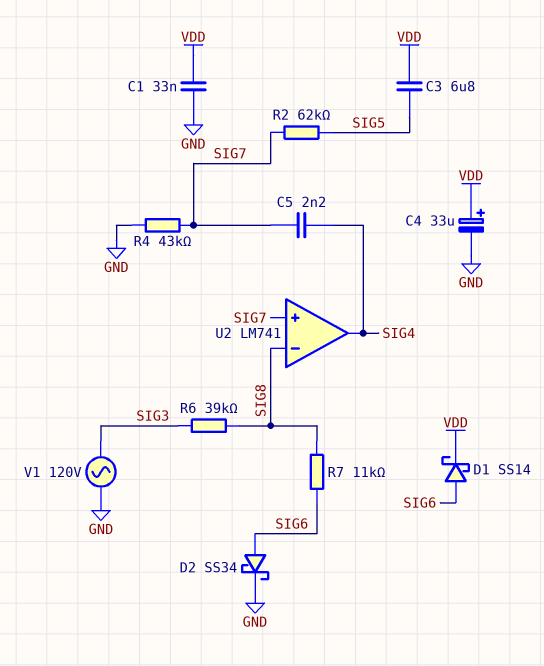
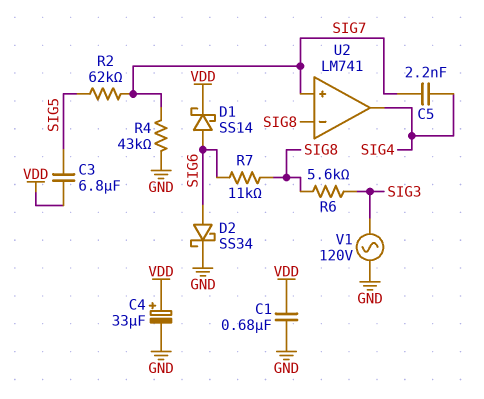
C1: 33nF (GND, VDD) -> 680nF (GND, VDD)
R6: 39k (SIG3, SIG8) -> 5.6k (SIG3, SIG8)

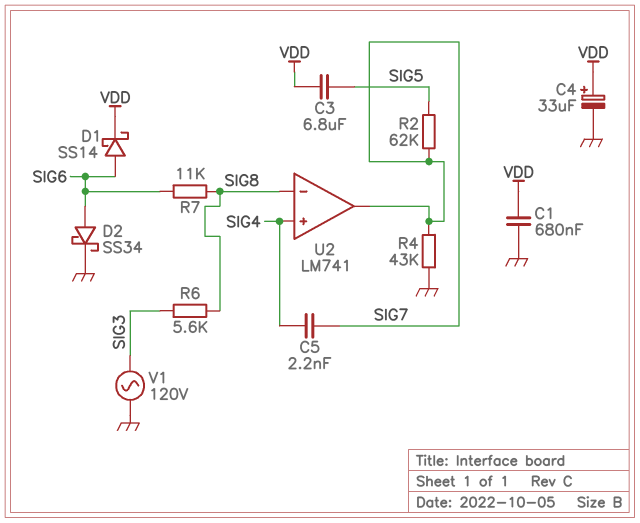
U2 pin in+: SIG7 -> SIG4
U2 pin out: SIG4 -> SIG7

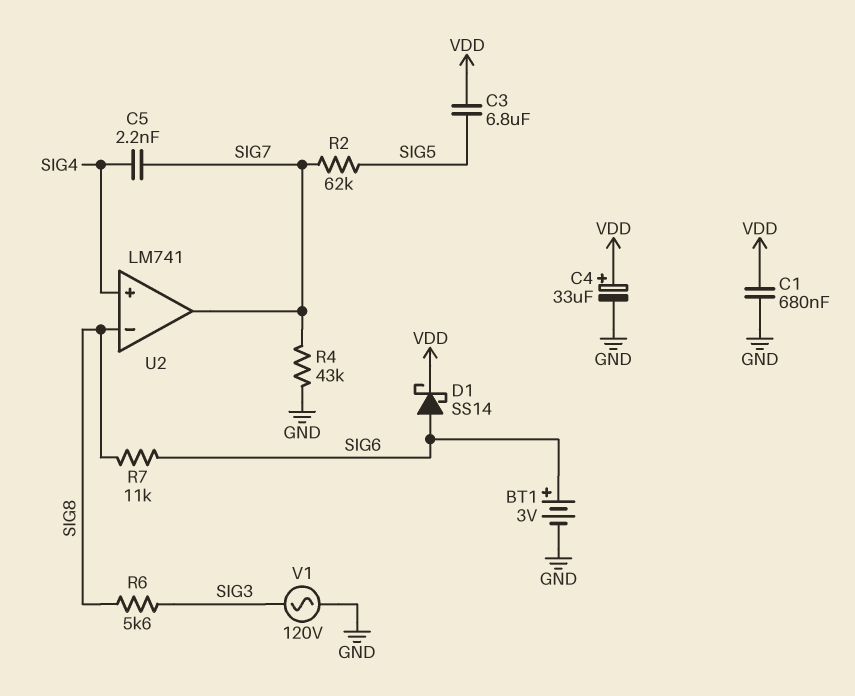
BT1: none -> 3V (plus SIG6, minus GND)
D2: schottky SS34 (A SIG6, K GND) -> none

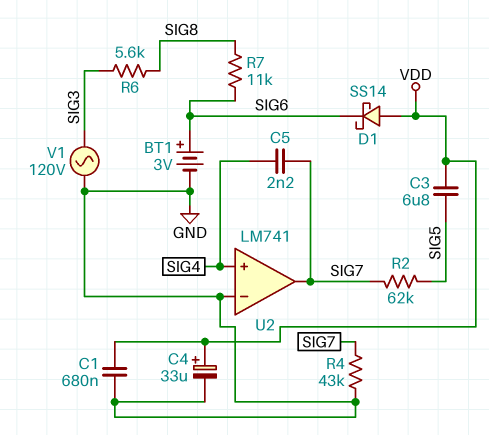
D1: schottky SS14 (A SIG6, K VDD) -> schottky SS14 (A VDD, K SIG6)
U2 pin in-: SIG8 -> GND

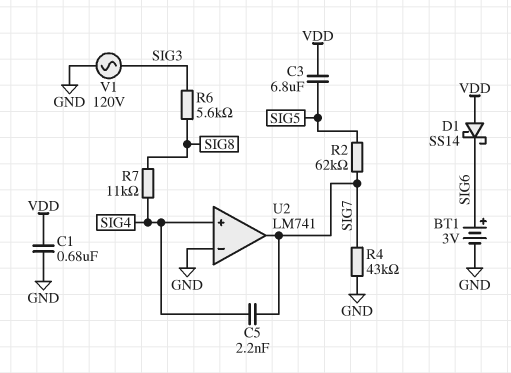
C4: 33uF (plus VDD, minus GND) -> none
R7: 11k (SIG6, SIG8) -> 11k (SIG4, SIG8)

